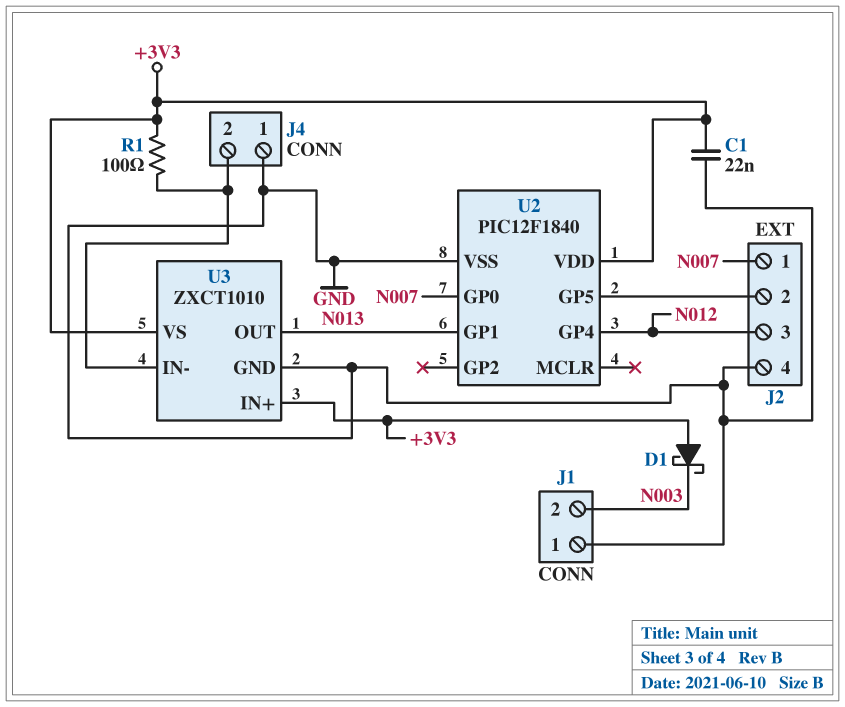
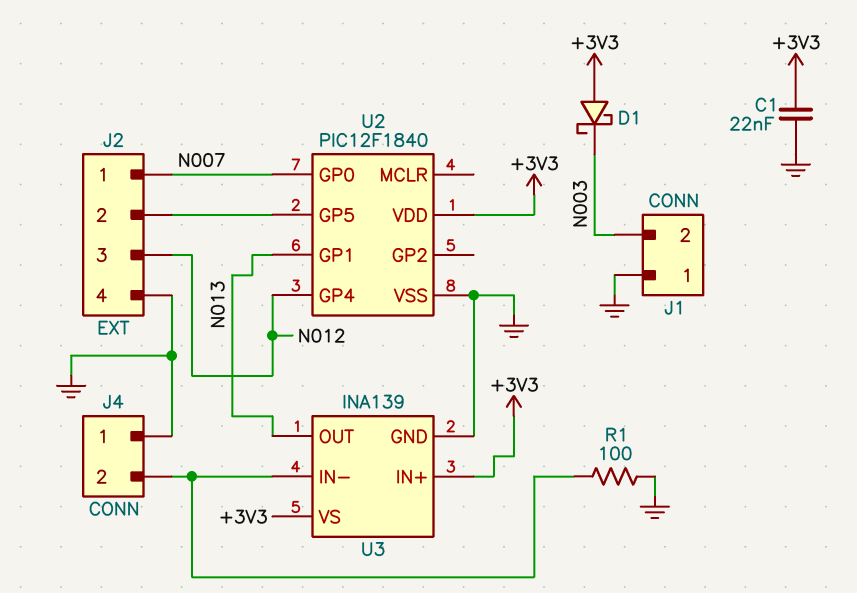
R1: 100 (+3V3, J4/2) -> 100 (GND, J4/2)
U3: ZXCT1010 -> INA139

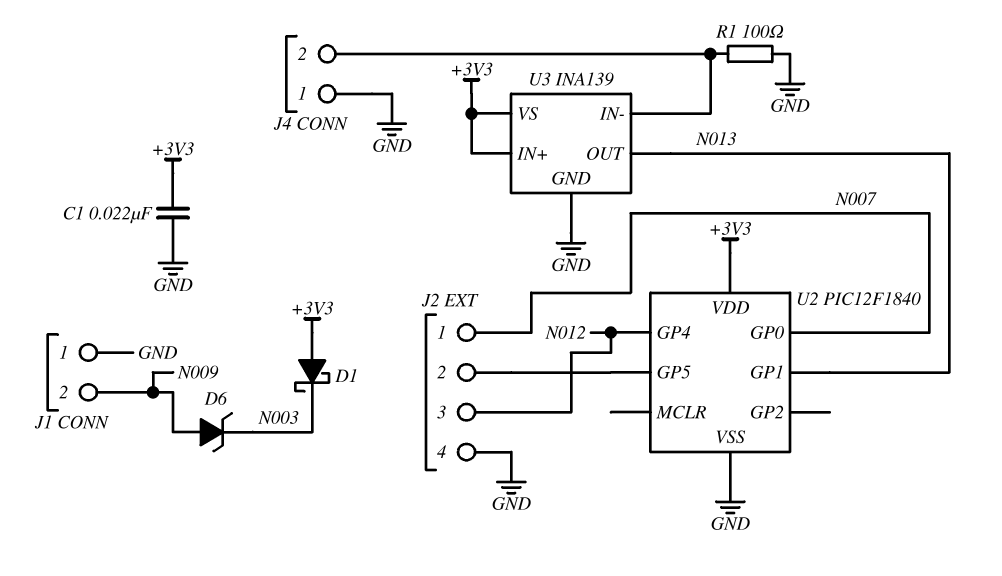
D6: none -> zener (A N009, K N003)
J1 pin 2: N003 -> N009

